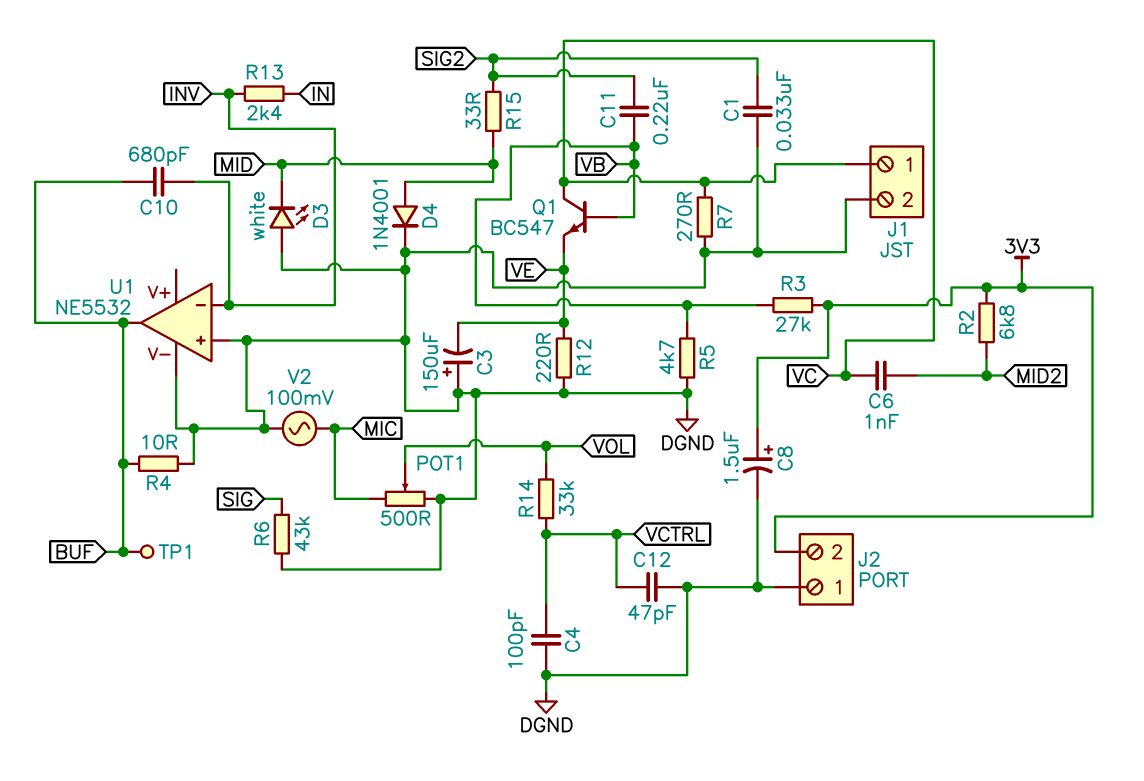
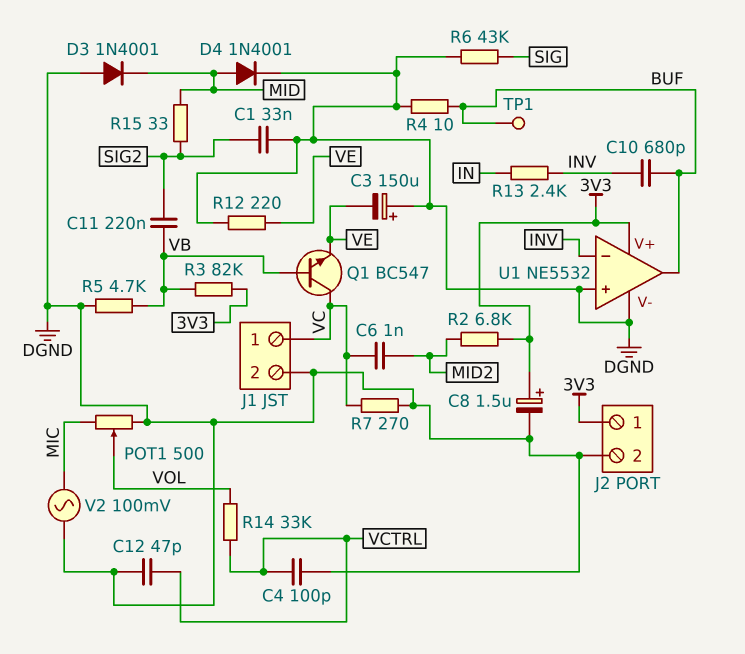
D3: LED white (A DGND, K MID) -> diode 1N4001 (A DGND, K MID)
J2 pin 1: DGND -> 3V3
J2 pin 2: 3V3 -> DGND
R3: 27k (3V3, VB) -> 82k (3V3, VB)
U1 pin V+: none -> 3V3

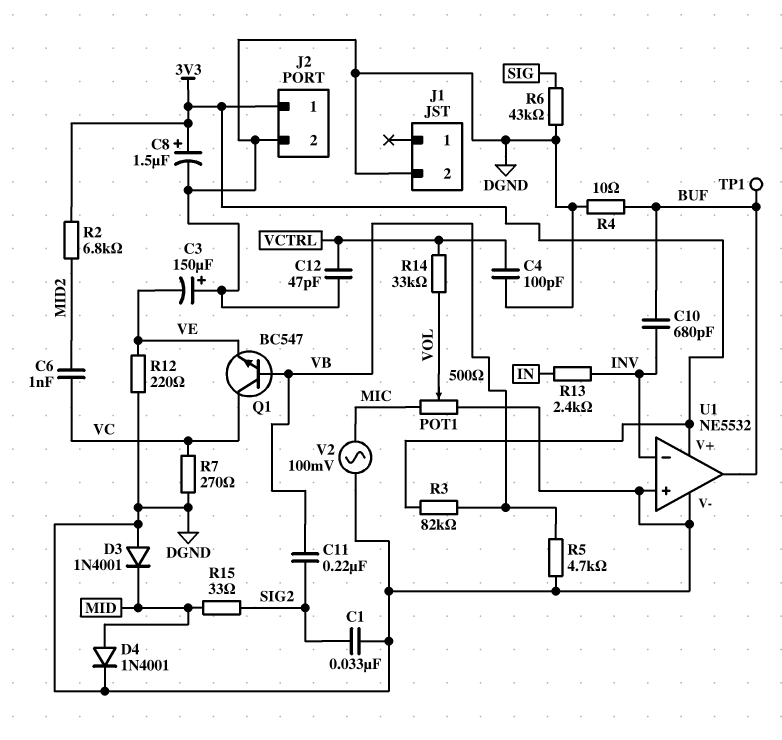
J1 pin 1: VC -> none

